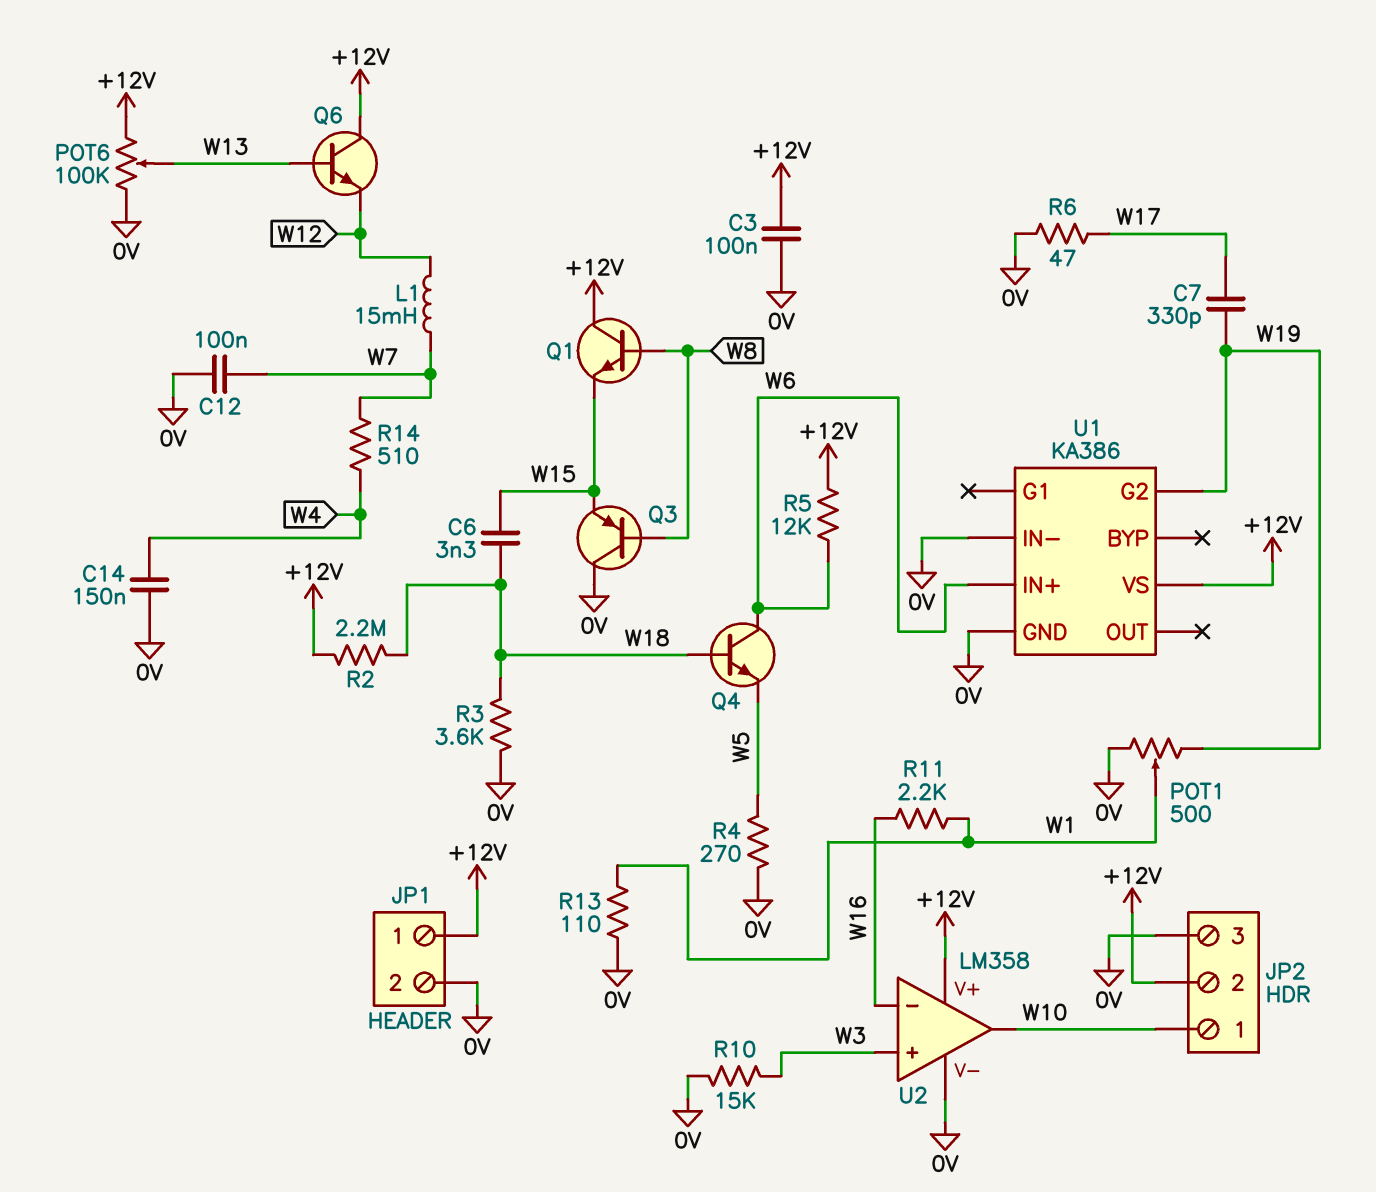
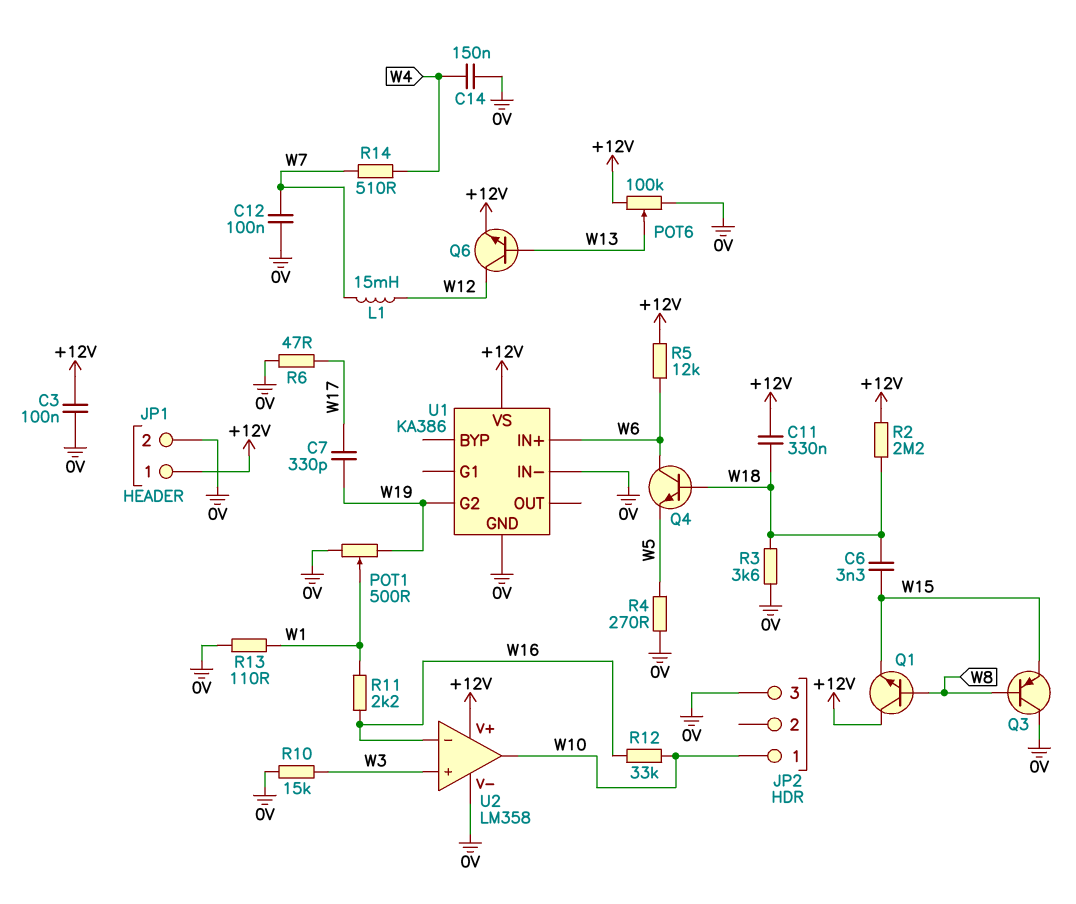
C11: none -> 330nF (+12V, W18)
JP2 pin 2: +12V -> none
Q6: NPN (B W13, C +12V, E W12) -> NPN (B W13, C W12, E +12V)
R12: none -> 33k (W10, W16)

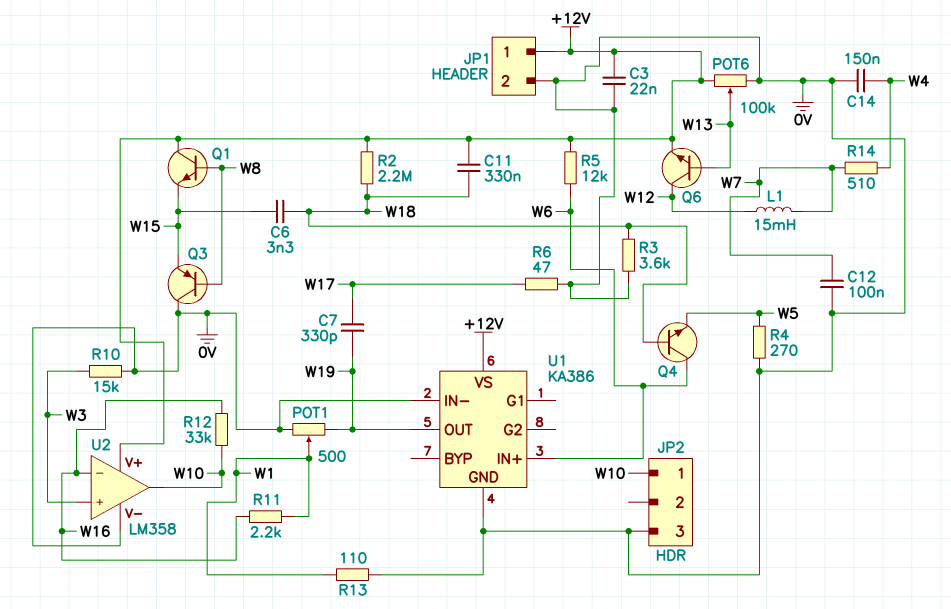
C3: 100nF (+12V, 0V) -> 22nF (+12V, 0V)
U1 pin G2: W19 -> none
U1 pin OUT: none -> W19

